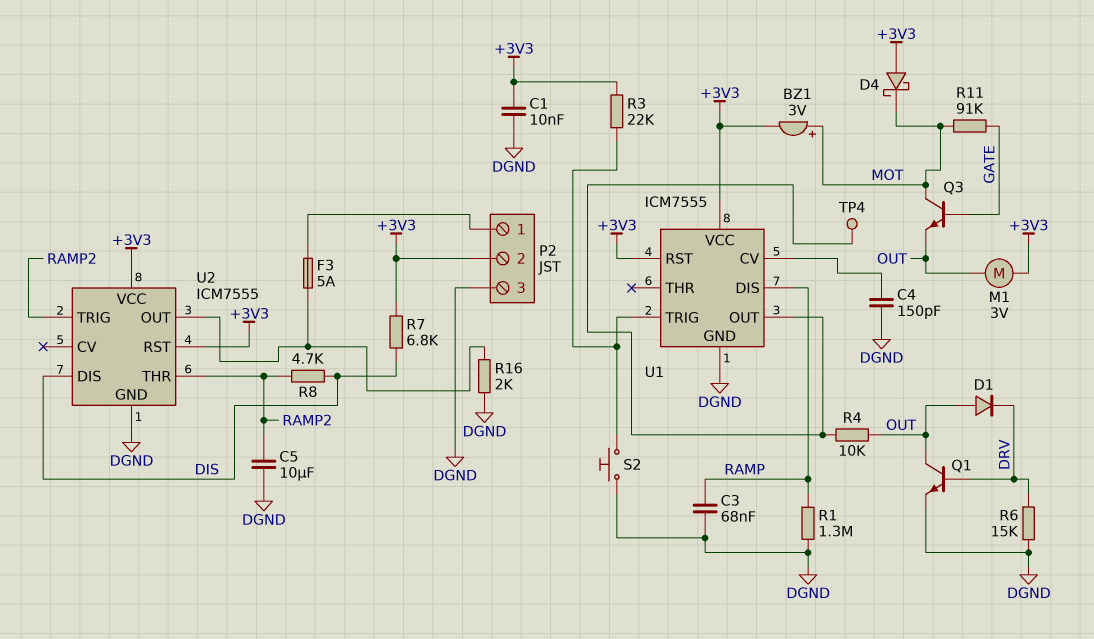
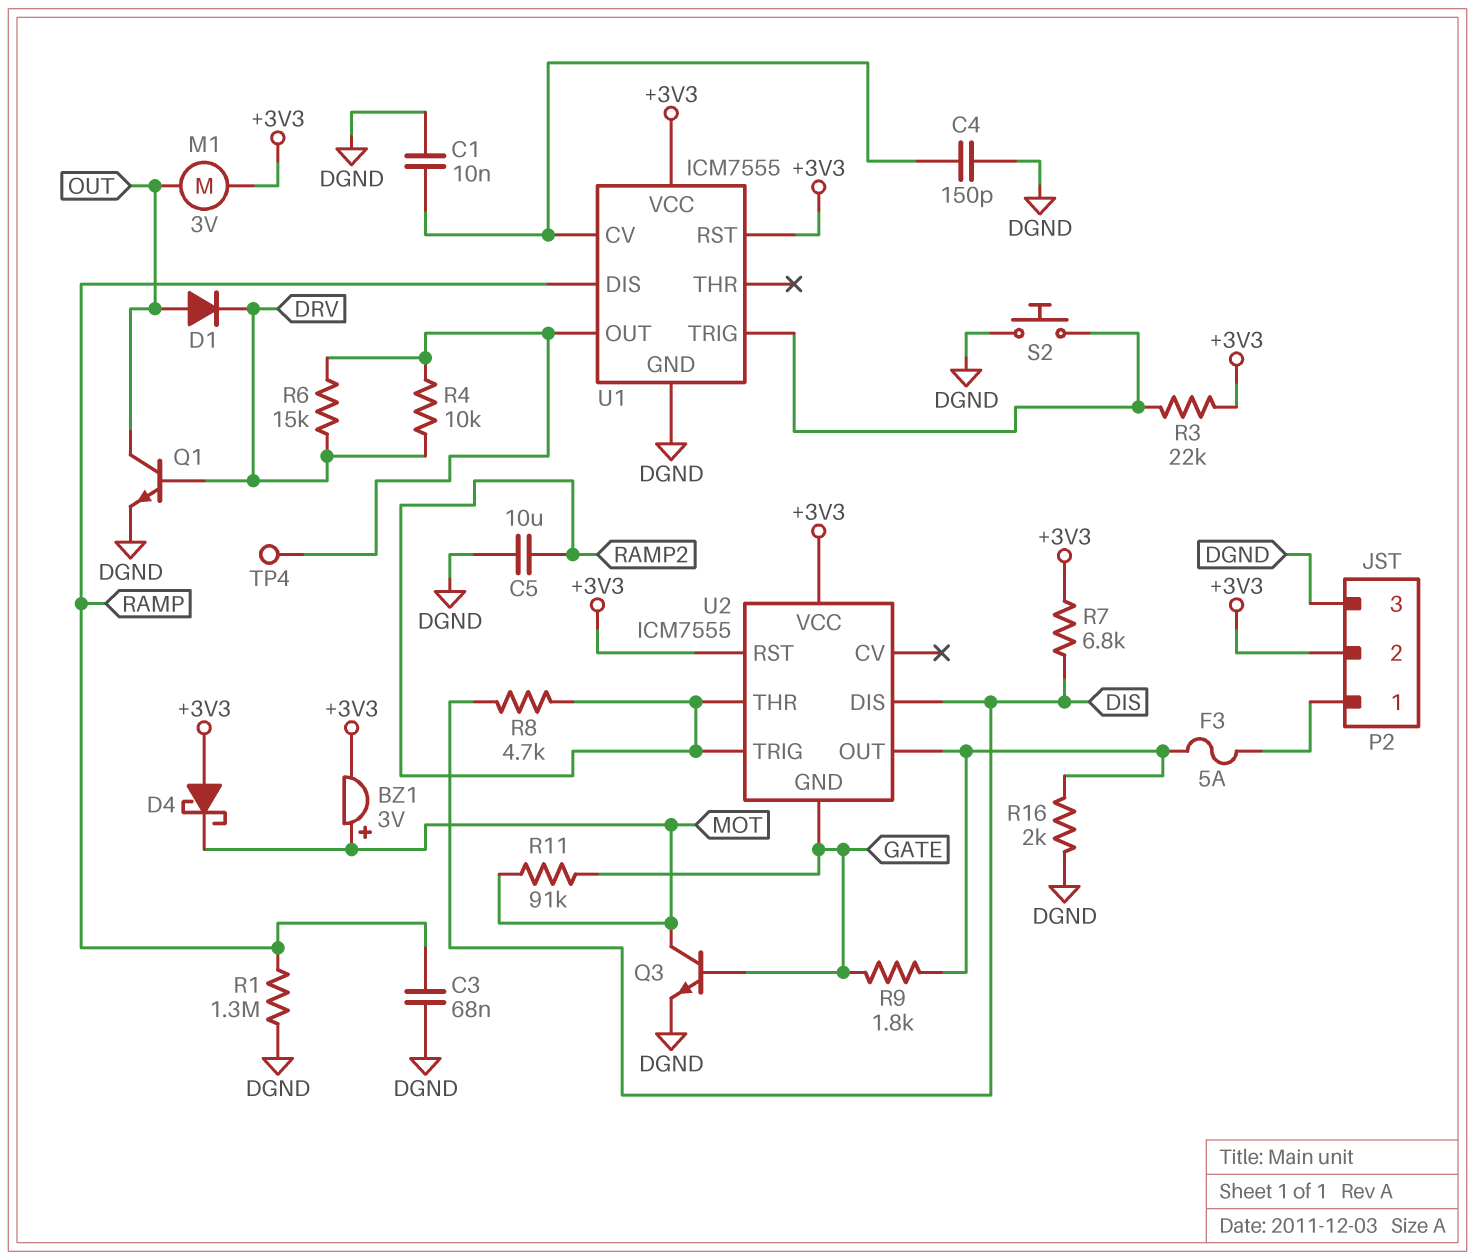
C1: 10nF (+3V3, DGND) -> 10nF (DGND, U1/CV)
Q3: NPN (B GATE, C MOT, E OUT) -> NPN (B GATE, C MOT, E DGND)
R4: 10k (OUT, U1/OUT) -> 10k (DRV, U1/OUT)
R6: 15k (DGND, DRV) -> 15k (DRV, U1/OUT)
R9: none -> 1.8k (GATE, U2/OUT)
U2 pin GND: DGND -> GATE

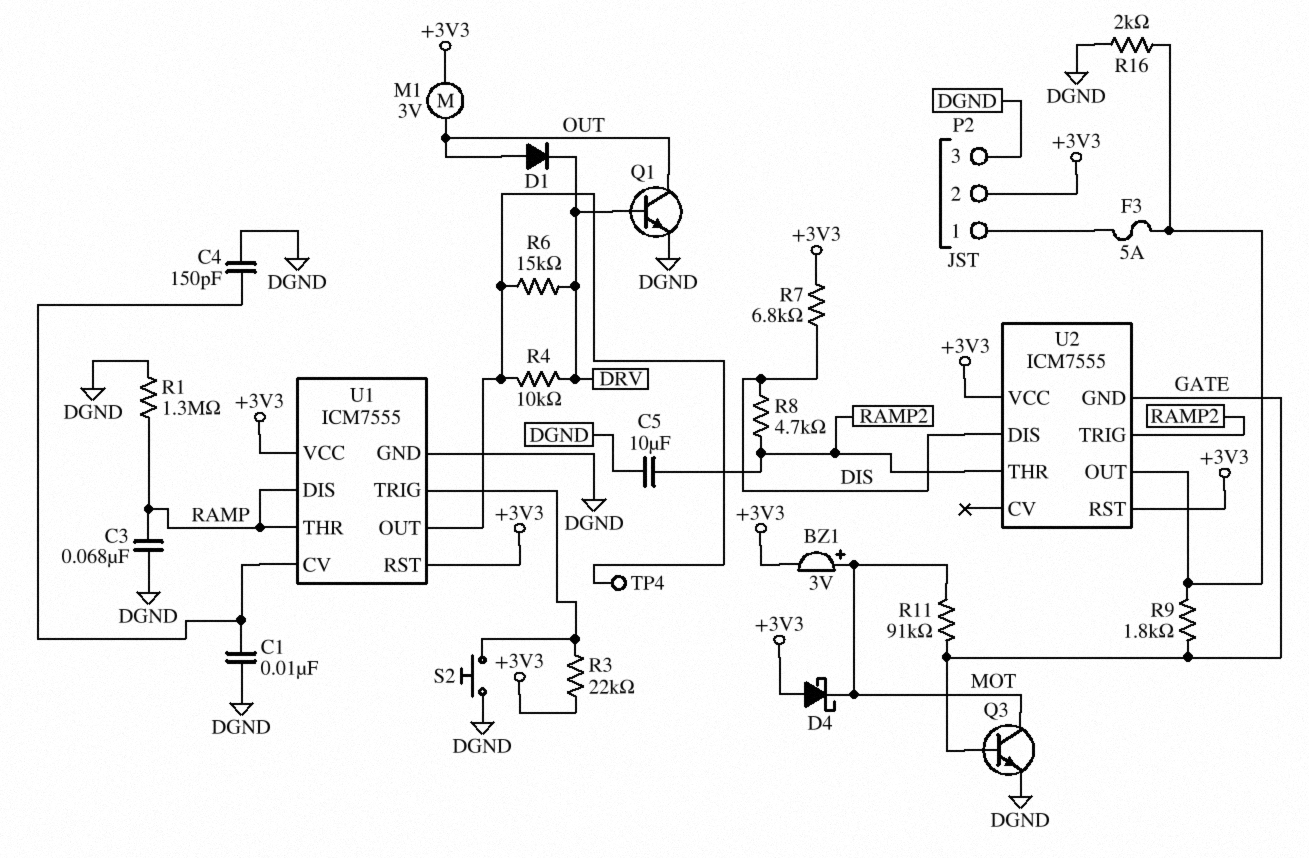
U1 pin THR: none -> RAMP

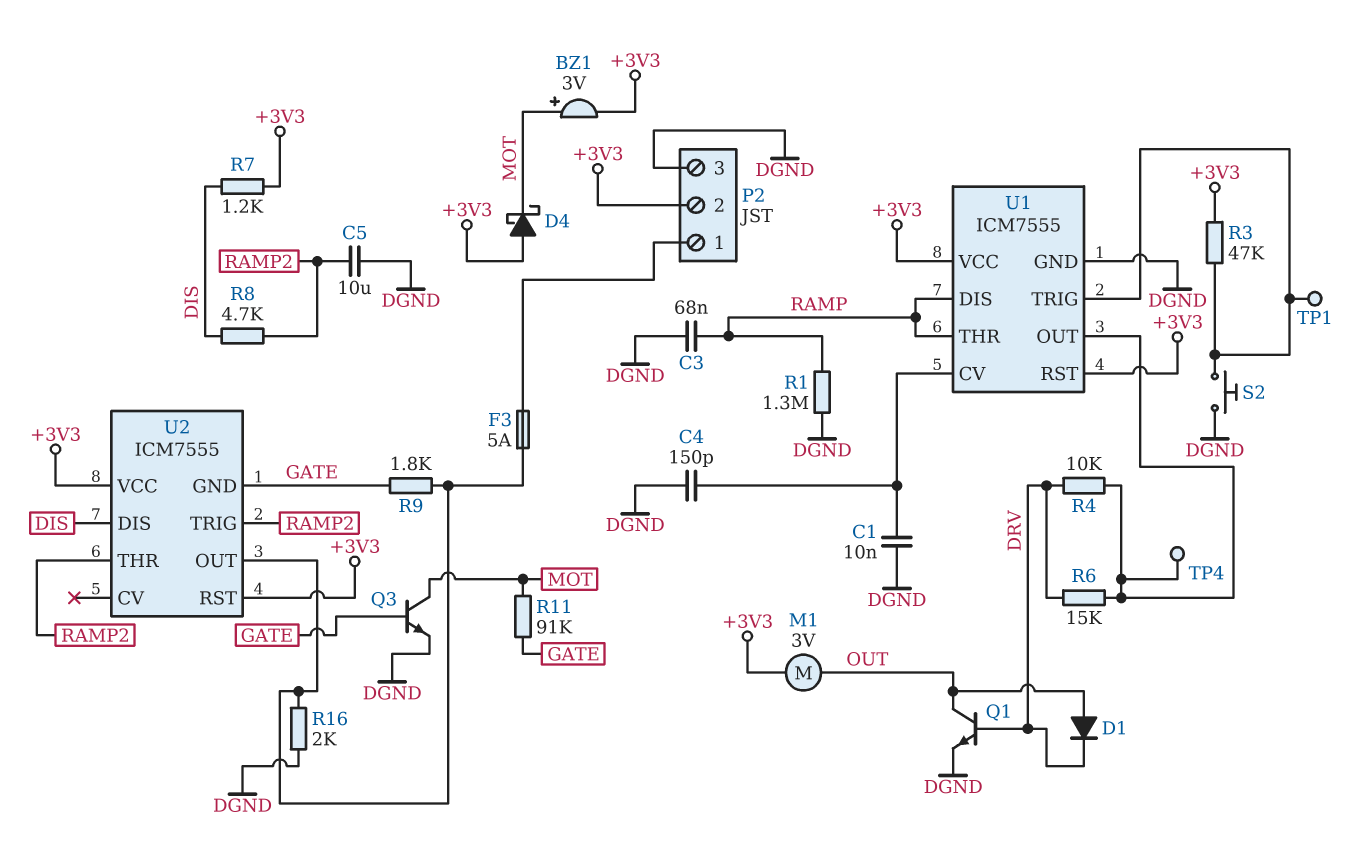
R3: 22k (+3V3, U1/TRIG) -> 47k (+3V3, U1/TRIG)
R7: 6.8k (+3V3, DIS) -> 1.2k (+3V3, DIS)
TP1: none -> test point (U1/TRIG)

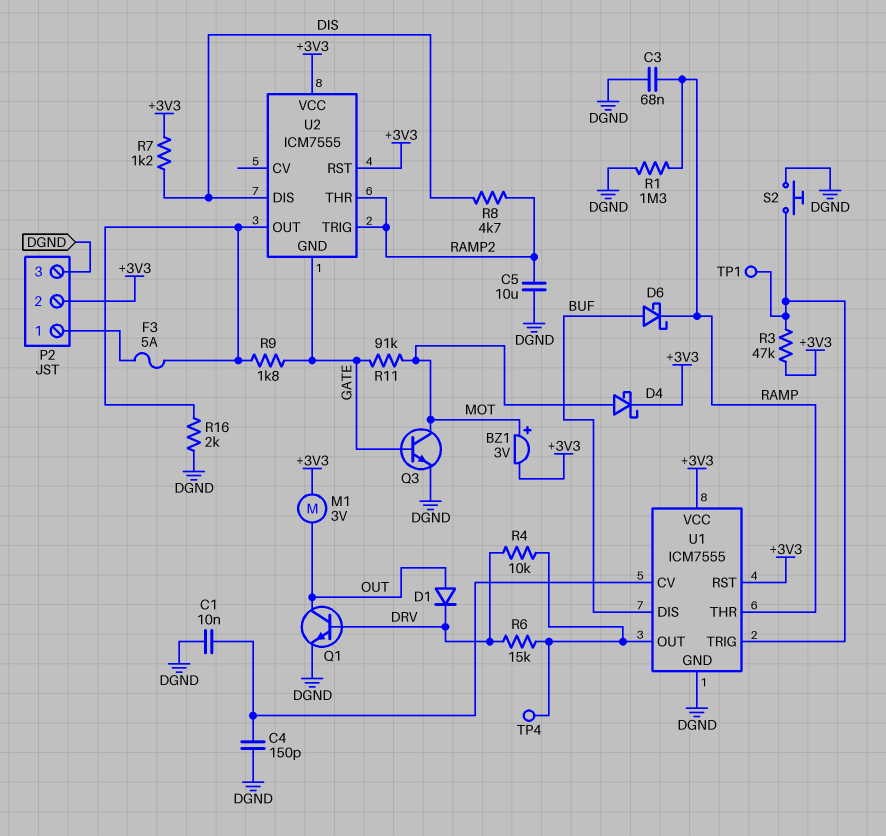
D4: schottky (A +3V3, K MOT) -> schottky (A MOT, K +3V3)
D6: none -> schottky (A BUF, K RAMP)
U1 pin DIS: RAMP -> BUF

